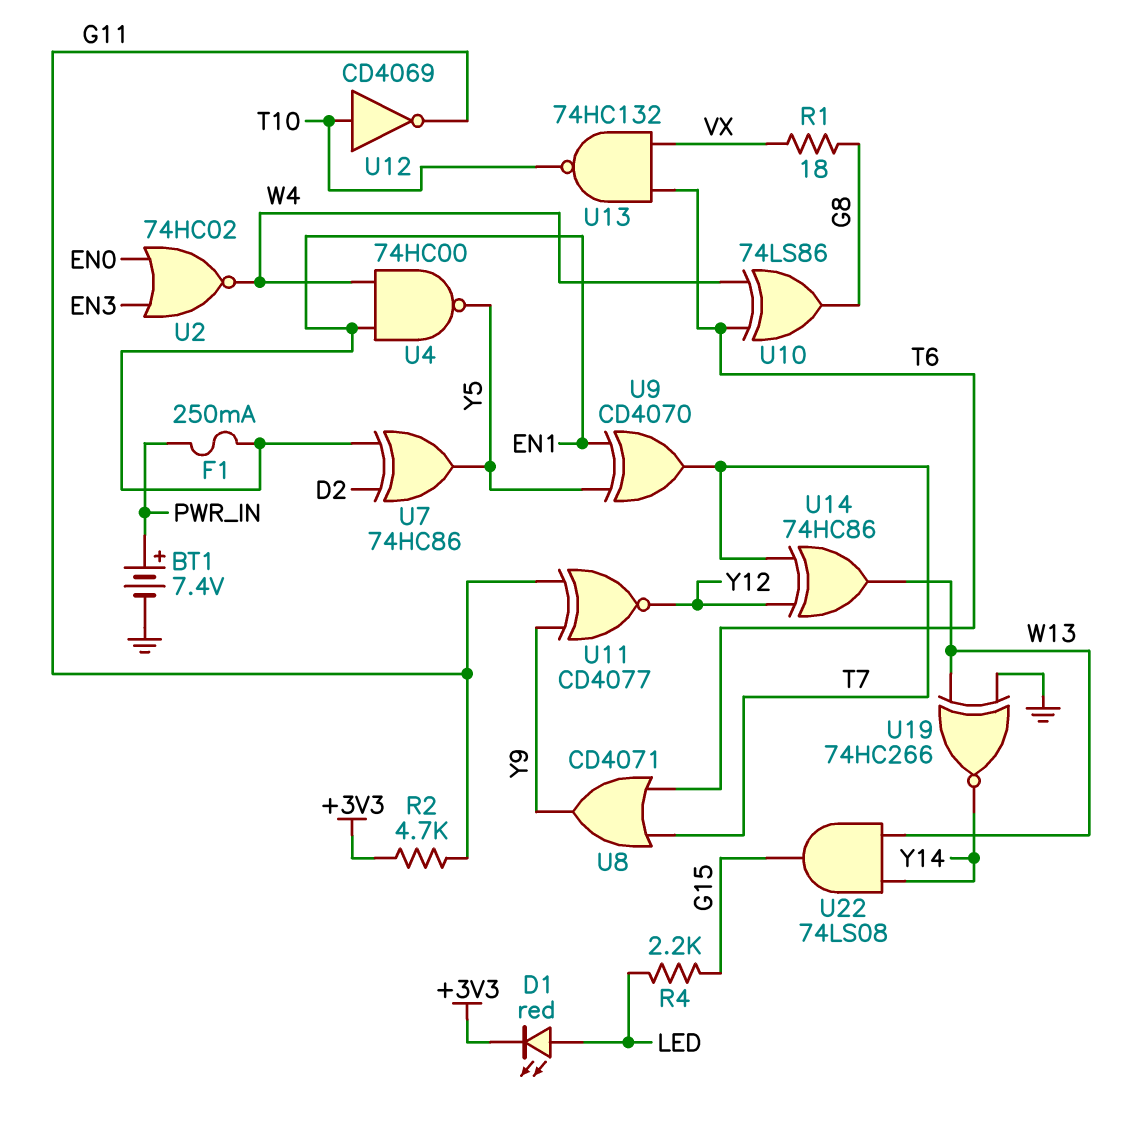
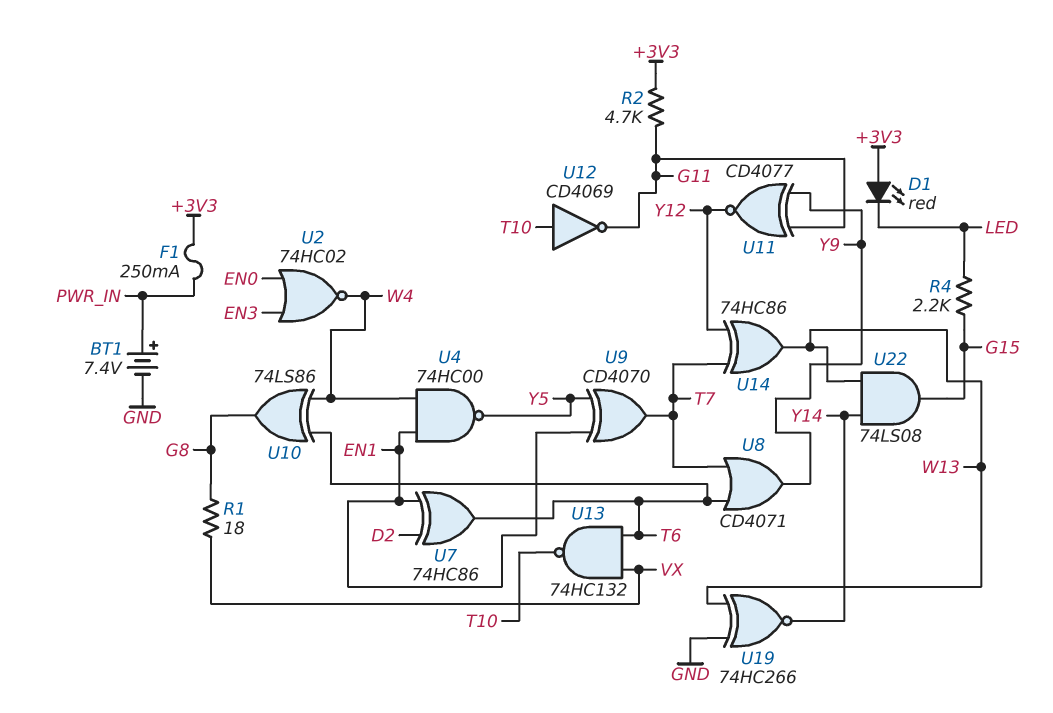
D1: LED red (A LED, K +3V3) -> LED red (A +3V3, K LED)
F1: 250mA (EN1, PWR_IN) -> 250mA (+3V3, PWR_IN)
U7: XOR 74HC86 (in D2, in EN1, out Y5) -> XOR 74HC86 (in D2, in EN1, out T6)

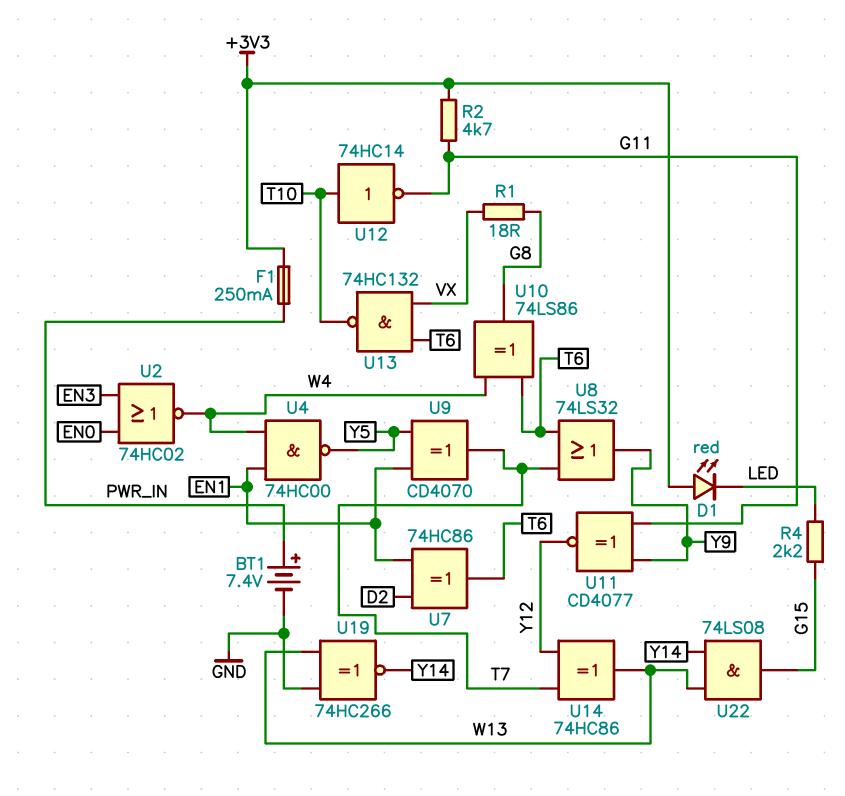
U8: OR CD4071 (in T6, in T7, out Y9) -> OR 74LS32 (in T6, in T7, out Y9)
U12: NOT CD4069 (in T10, out G11) -> NOT 74HC14 (in T10, out G11)

